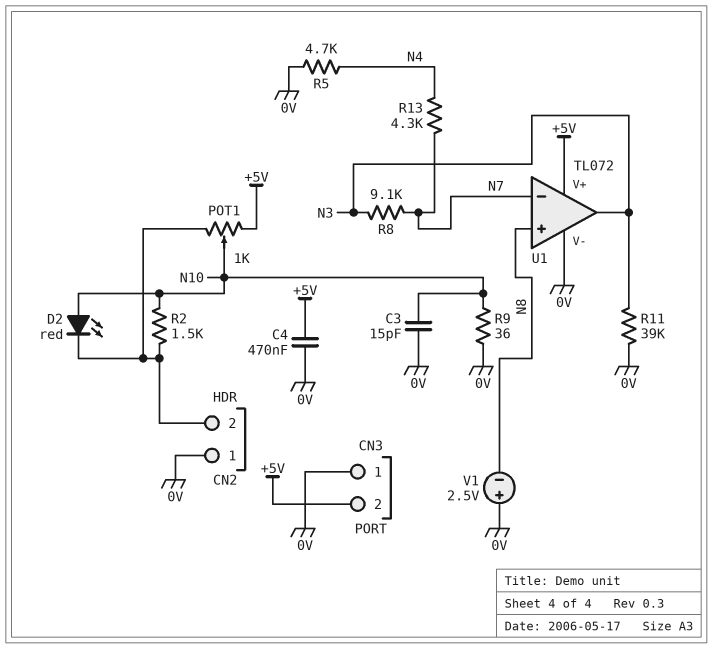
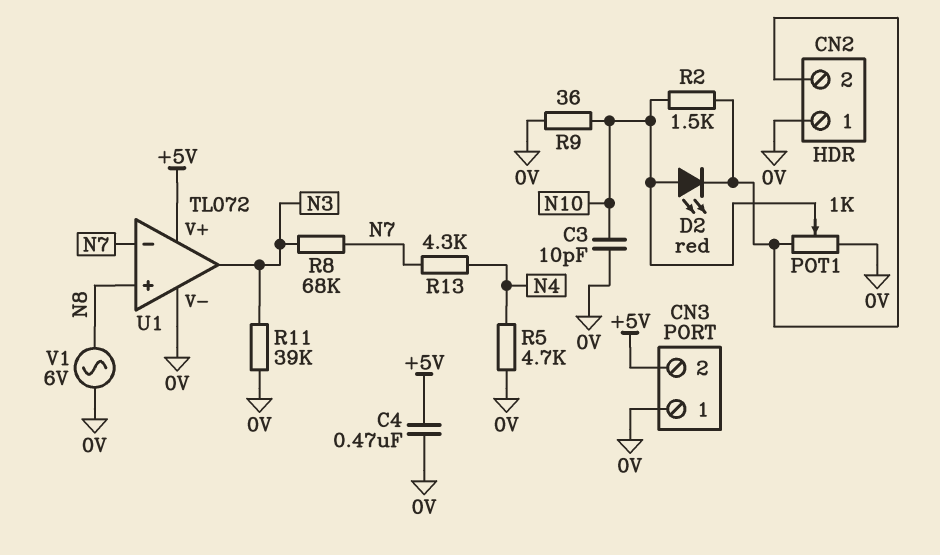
C3: 15pF (0V, N10) -> 10pF (0V, N10)
POT1: 1k (+5V, CN2/2, wiper N10) -> 1k (0V, CN2/2, wiper N10)
R8: 9.1k (N3, N7) -> 68k (N3, N7)
V1: 2.5V (plus 0V, minus N8) -> AC 6V (0V, N8)

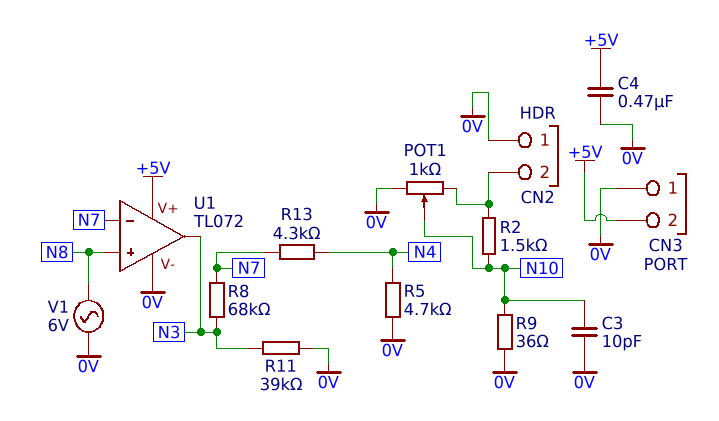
D2: LED red (A N10, K CN2/2) -> none

